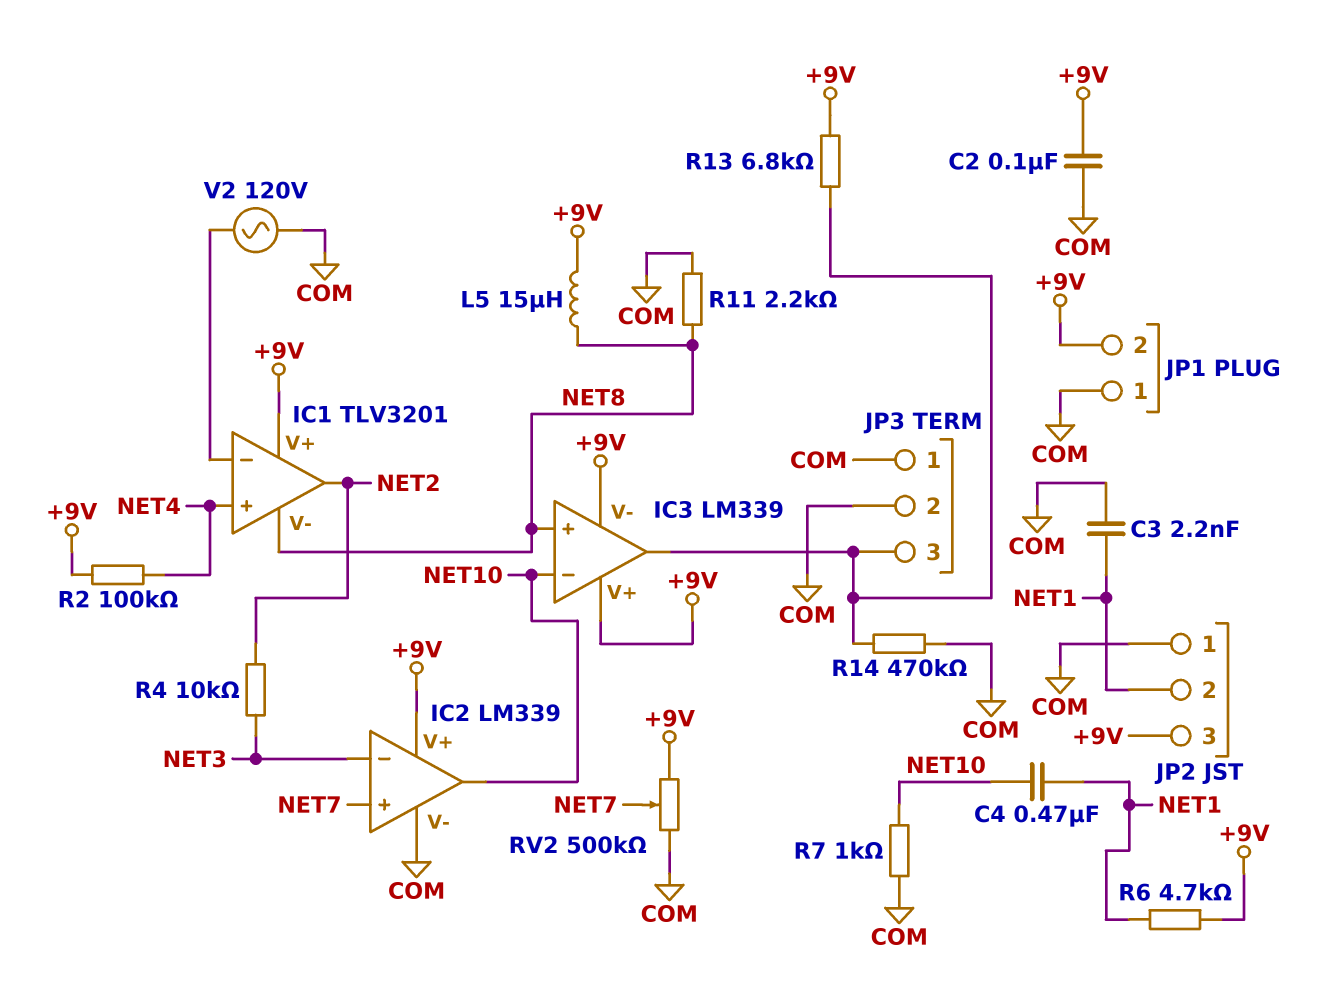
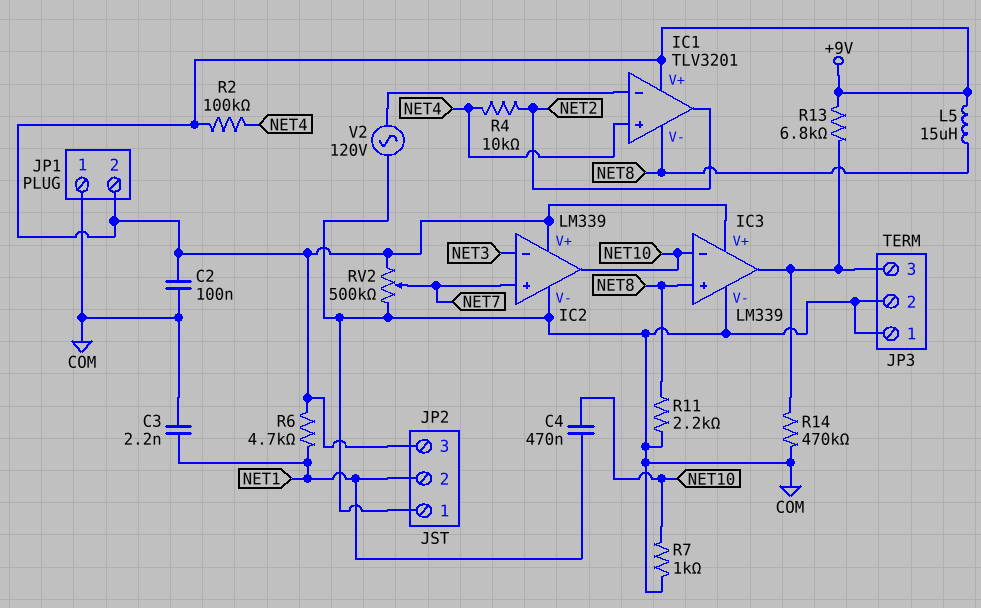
IC3 pin V-: +9V -> COM
R4: 10k (NET2, NET3) -> 10k (NET2, NET4)

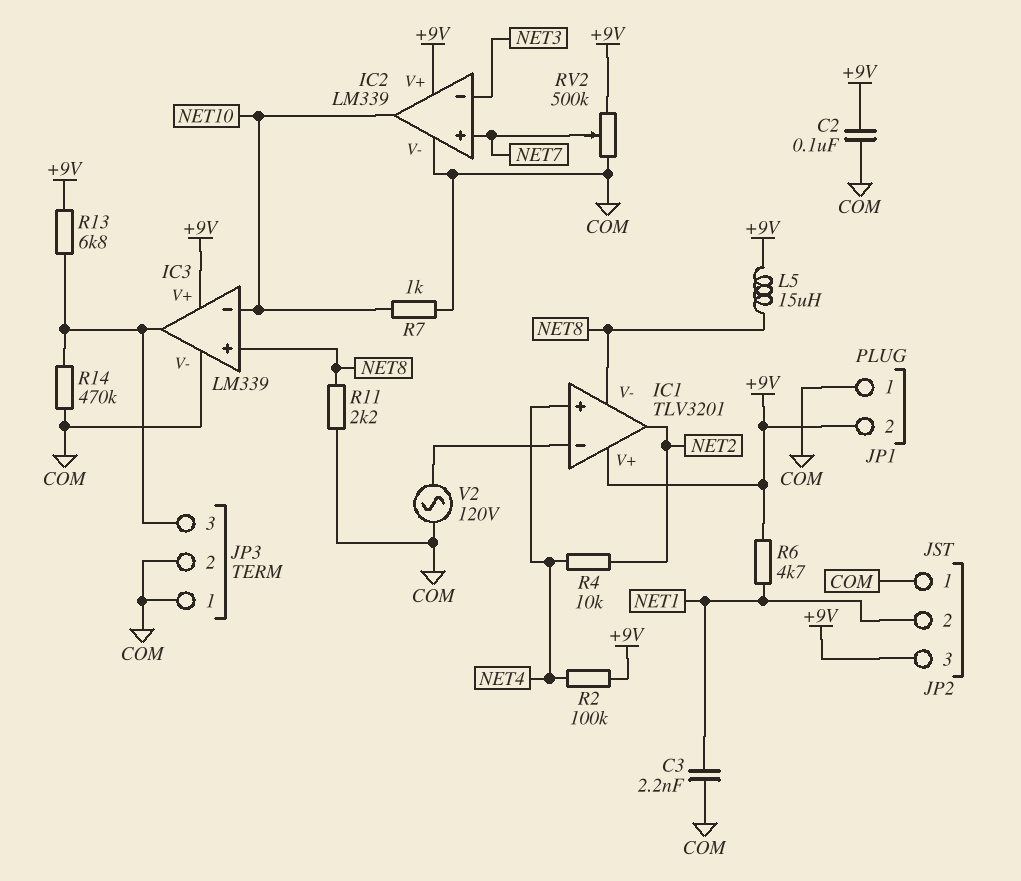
C4: 470nF (NET1, NET10) -> none

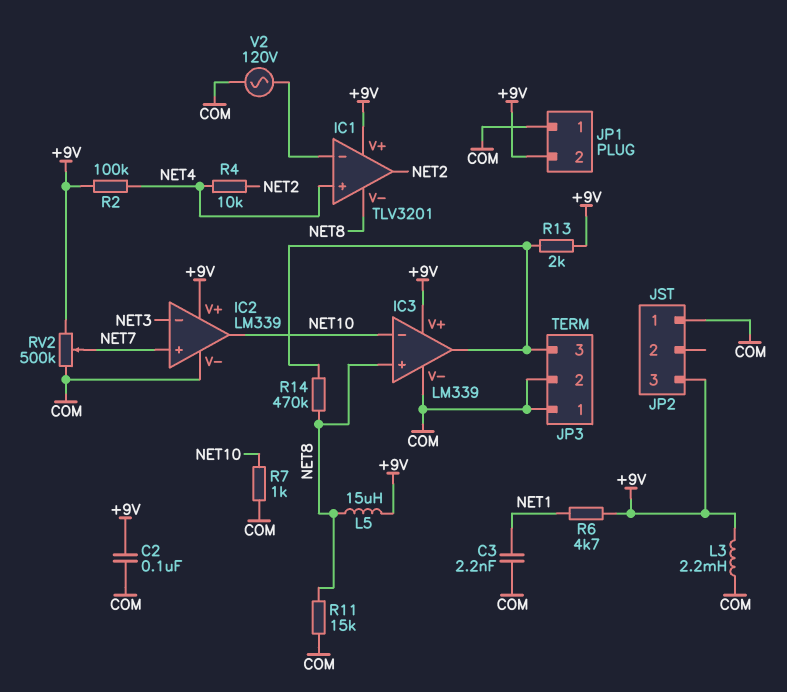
JP2 pin 2: NET1 -> none
L3: none -> 2.2mH (+9V, COM)
R11: 2.2k (COM, NET8) -> 15k (COM, NET8)
R13: 6.8k (+9V, IC3/out) -> 2k (+9V, IC3/out)
R14: 470k (COM, IC3/out) -> 470k (IC3/out, NET8)

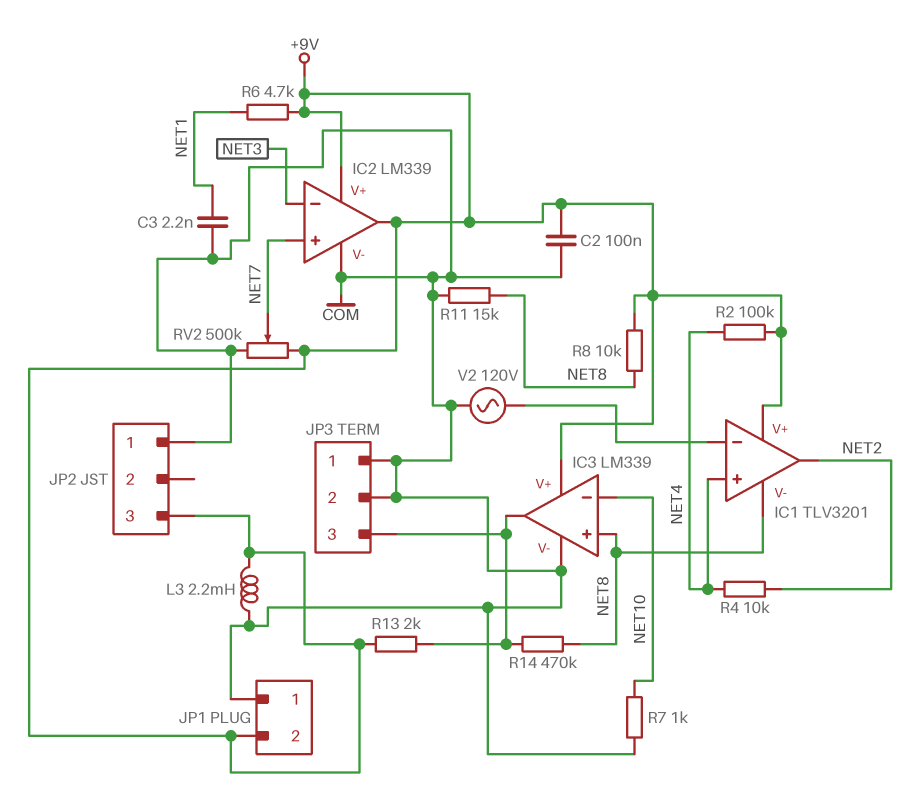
IC2 pin out: NET10 -> +9V
L5: 15uH (+9V, NET8) -> none
R8: none -> 10k (+9V, NET8)

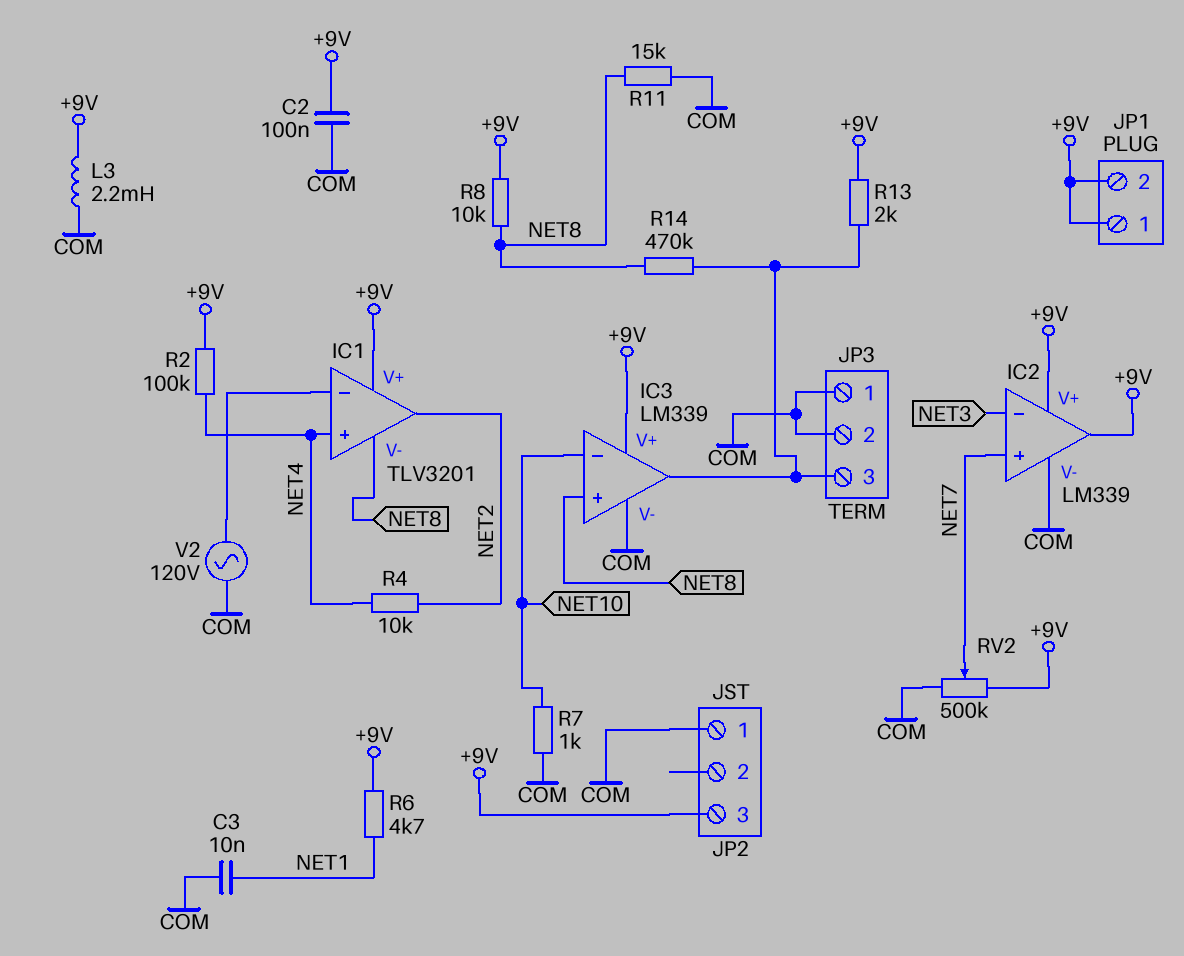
C3: 2.2nF (COM, NET1) -> 10nF (COM, NET1)
JP1 pin 1: COM -> +9V

